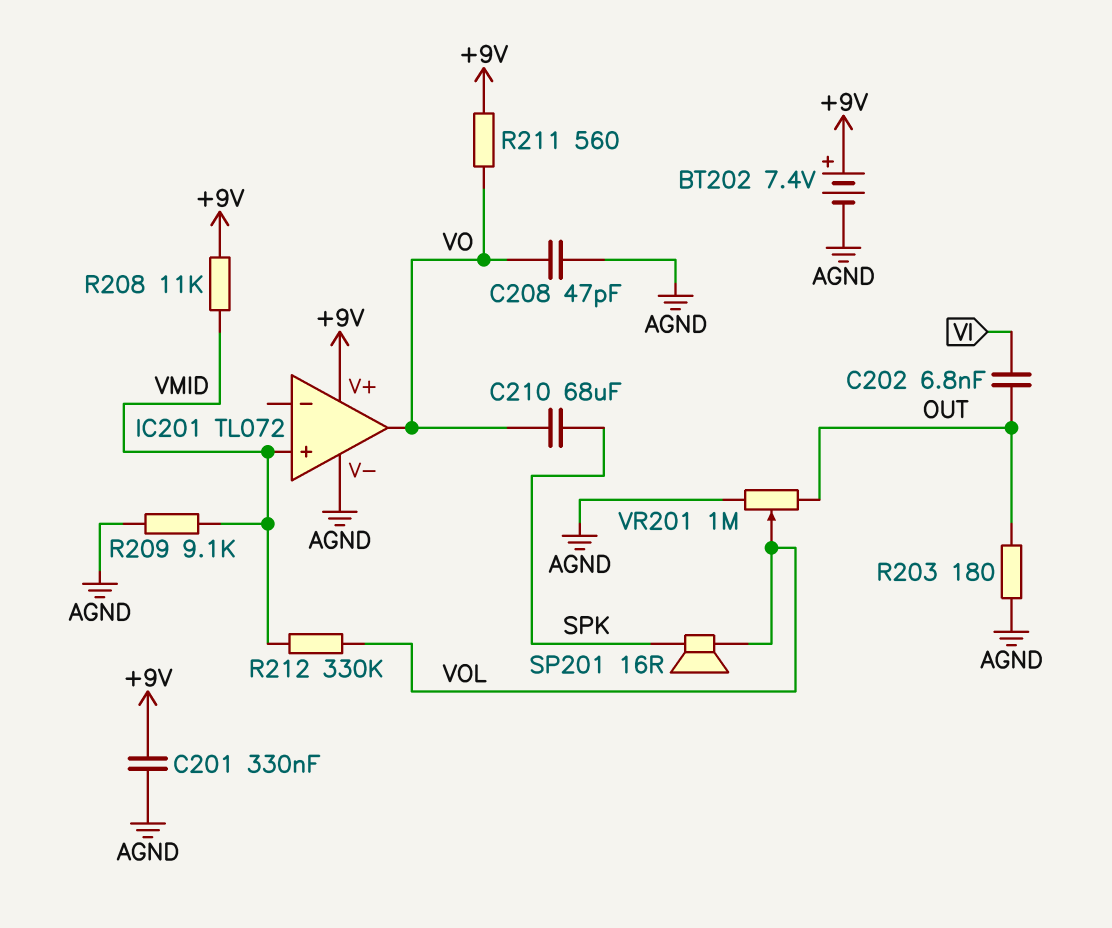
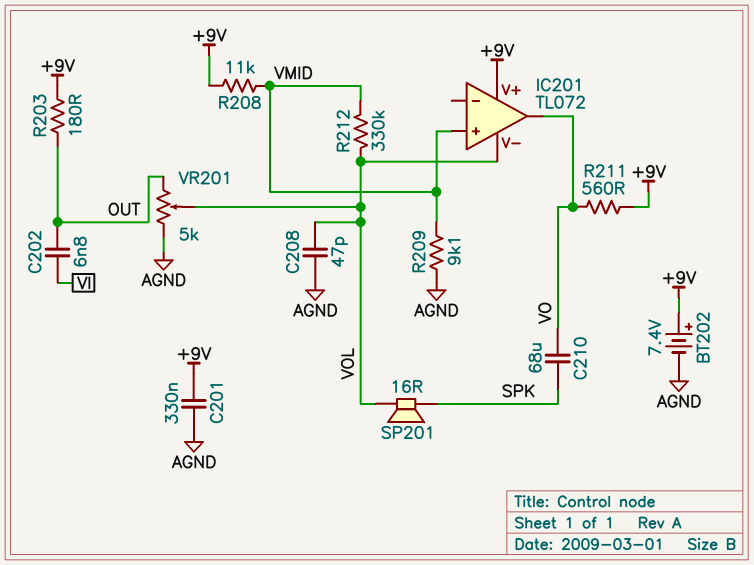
C208: 47pF (AGND, VO) -> 47pF (AGND, VOL)
IC201 pin V-: AGND -> VOL
R203: 180 (AGND, OUT) -> 180 (+9V, OUT)
VR201: 1M (AGND, OUT, wiper VOL) -> 5k (AGND, OUT, wiper VOL)

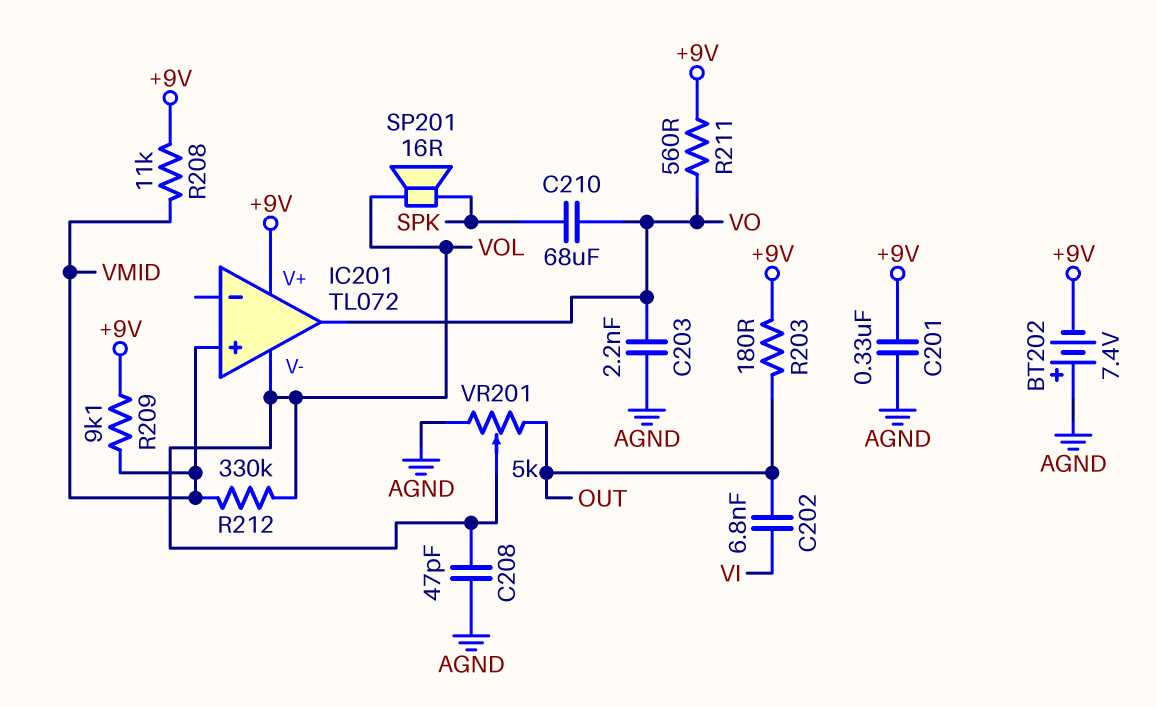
BT202: 7.4V (plus +9V, minus AGND) -> 7.4V (plus AGND, minus +9V)
C203: none -> 2.2nF (AGND, VO)
R209: 9.1k (AGND, VMID) -> 9.1k (+9V, VMID)

